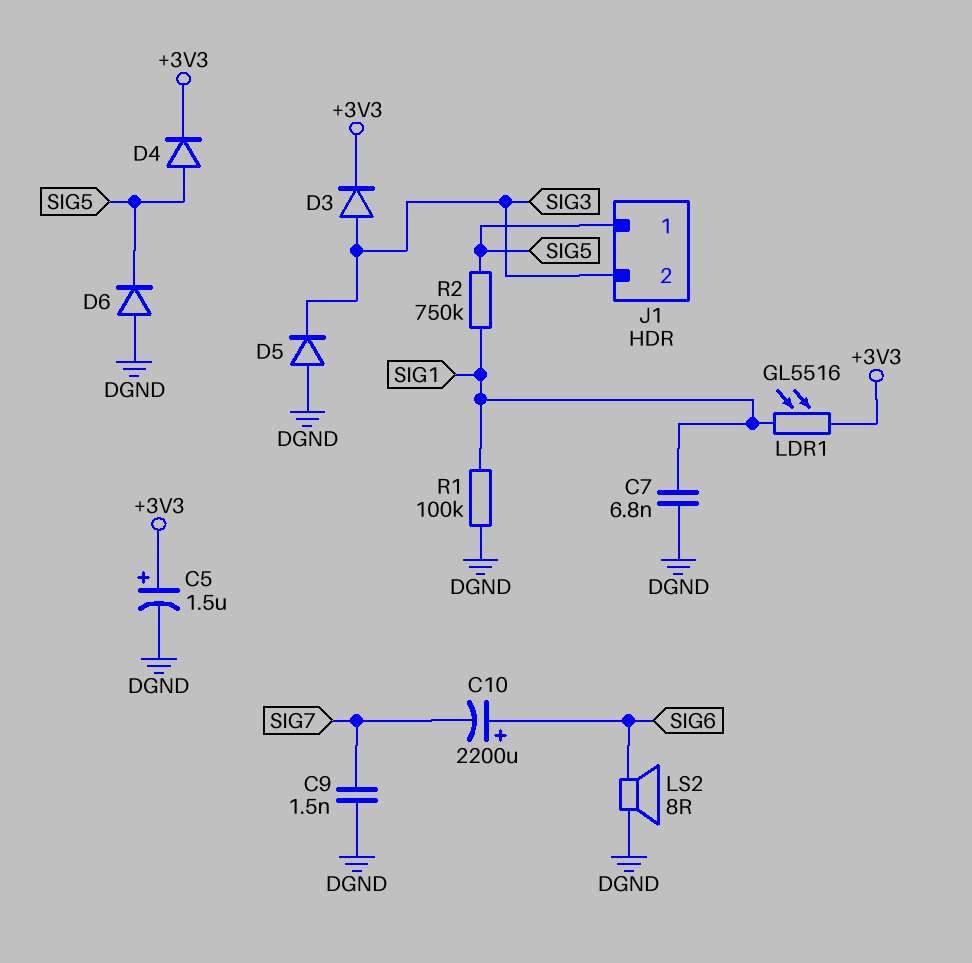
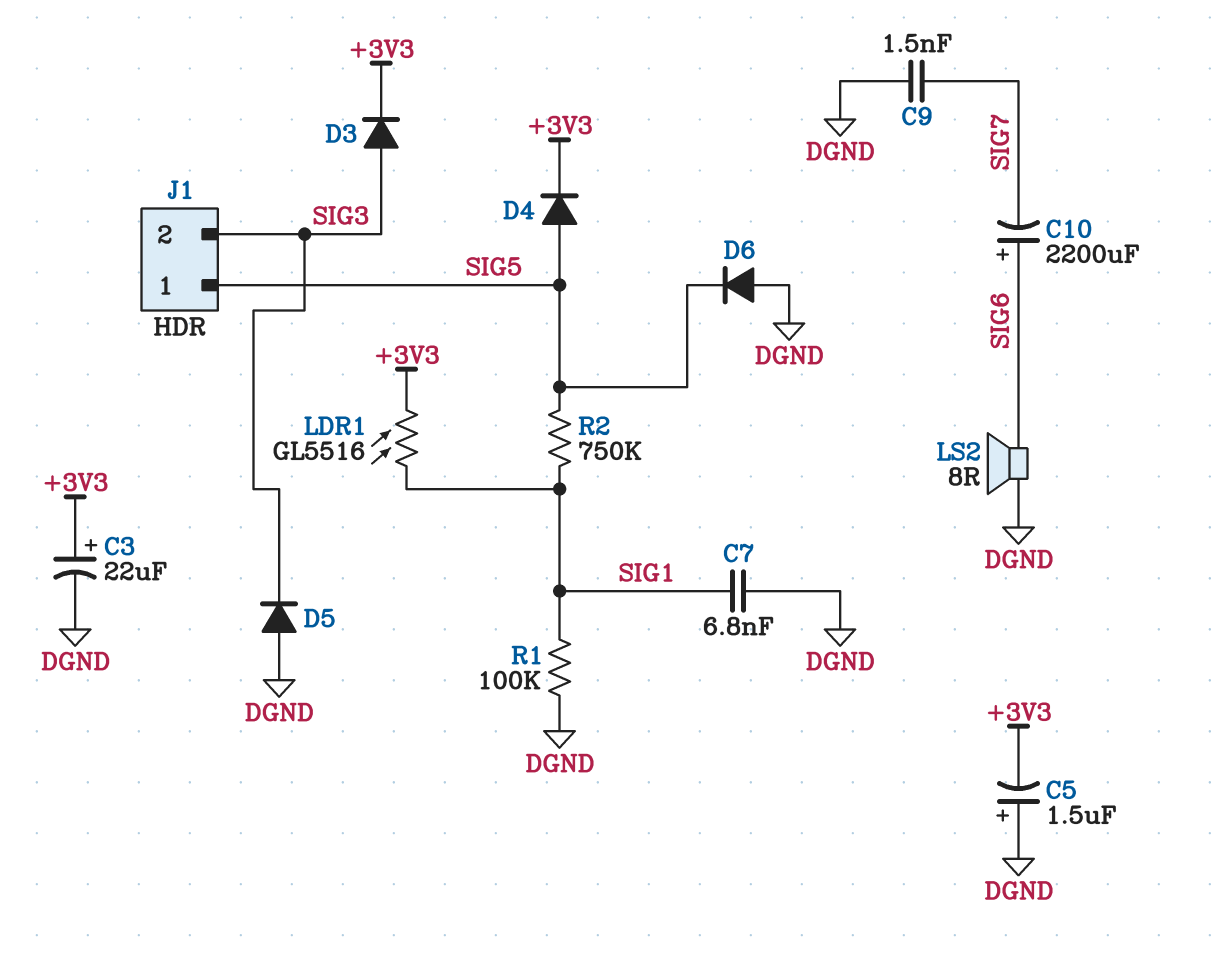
C3: none -> 22uF (plus +3V3, minus DGND)
C5: 1.5uF (plus +3V3, minus DGND) -> 1.5uF (plus DGND, minus +3V3)

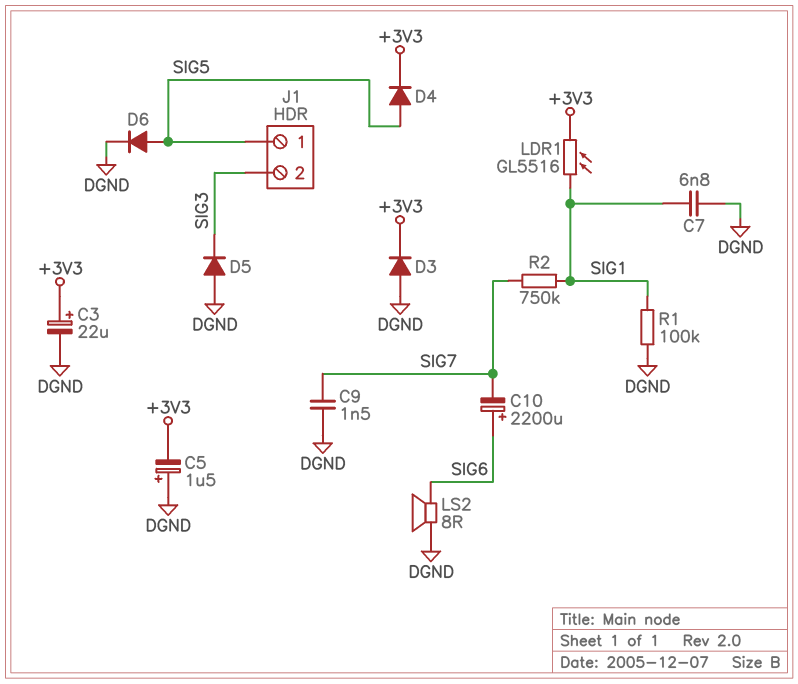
D3: diode (A SIG3, K +3V3) -> diode (A DGND, K +3V3)
D6: diode (A DGND, K SIG5) -> diode (A SIG5, K DGND)
R2: 750k (SIG1, SIG5) -> 750k (SIG1, SIG7)

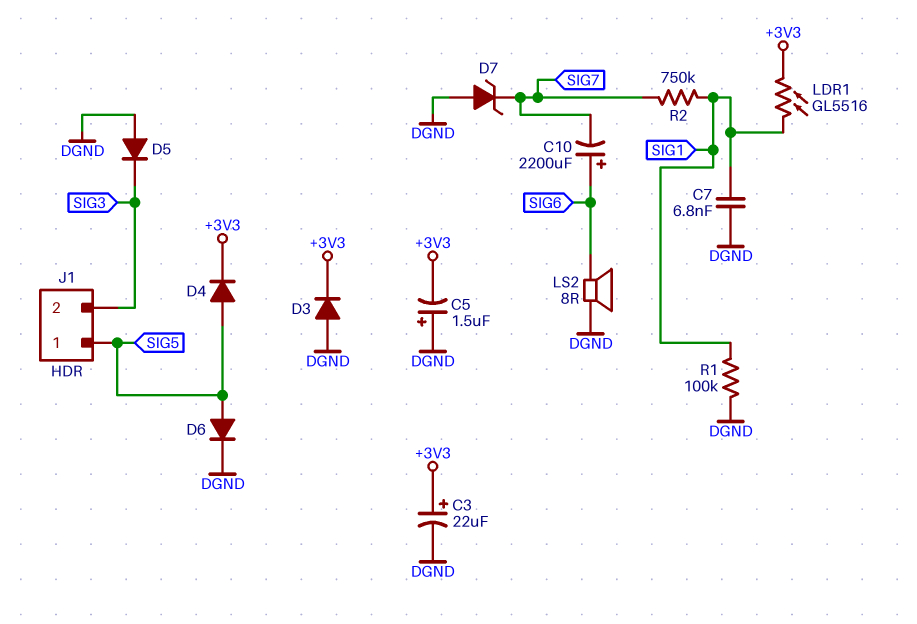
C9: 1.5nF (DGND, SIG7) -> none
D7: none -> zener (A DGND, K SIG7)

